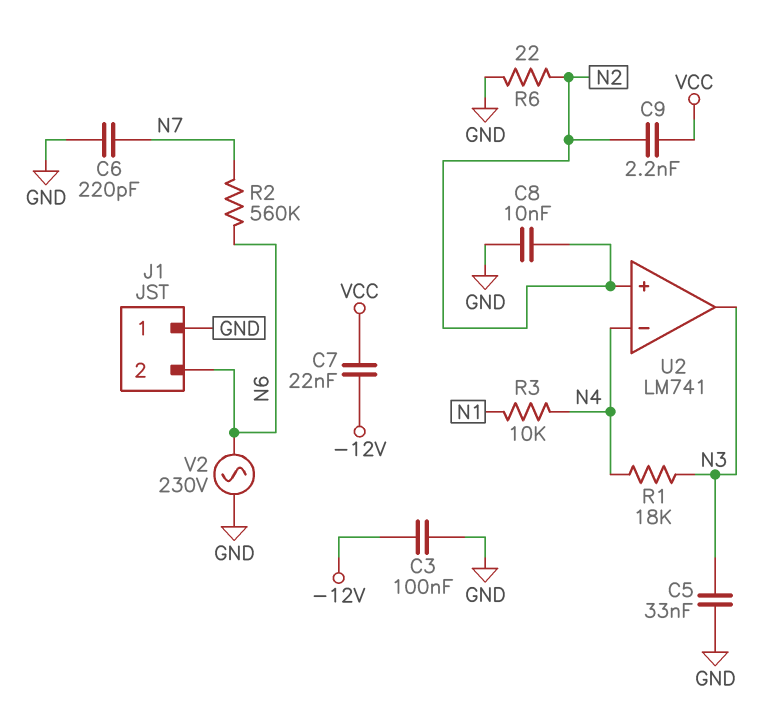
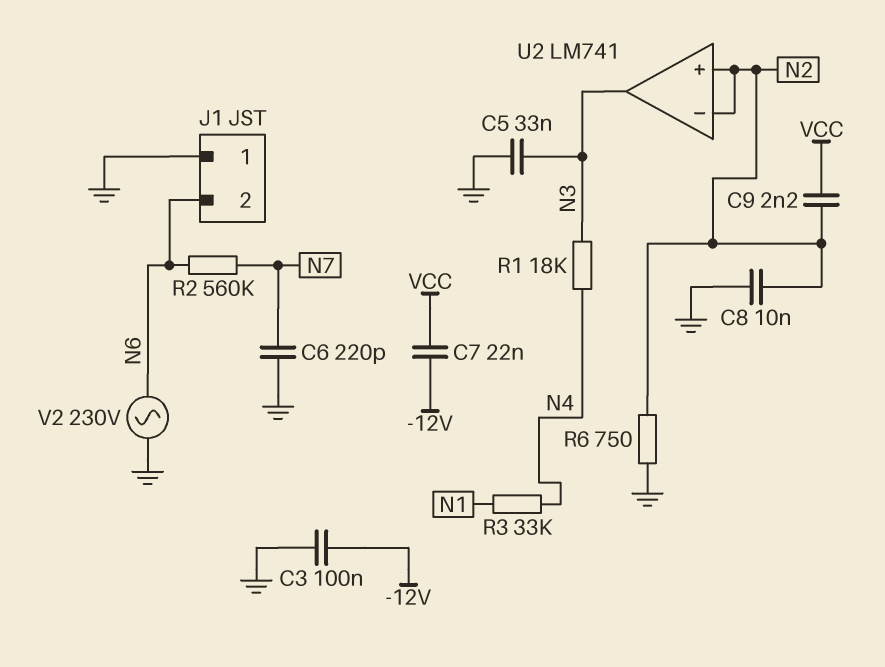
R3: 10k (N1, N4) -> 33k (N1, N4)
R6: 22 (GND, N2) -> 750 (GND, N2)
U2 pin in-: N4 -> N2

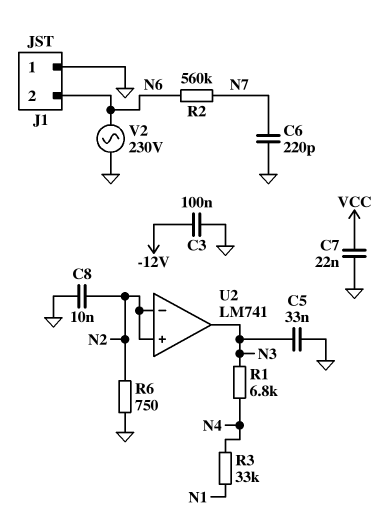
C7: 22nF (-12V, VCC) -> 22nF (GND, VCC)
C9: 2.2nF (N2, VCC) -> none
R1: 18k (N3, N4) -> 6.8k (N3, N4)

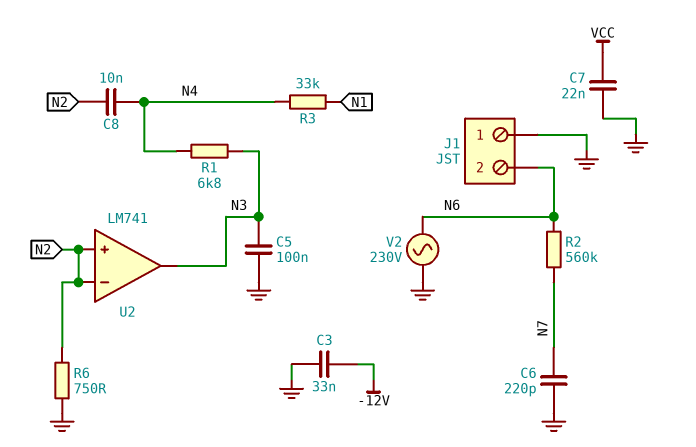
C3: 100nF (-12V, GND) -> 33nF (-12V, GND)
C5: 33nF (GND, N3) -> 100nF (GND, N3)
C8: 10nF (GND, N2) -> 10nF (N2, N4)

